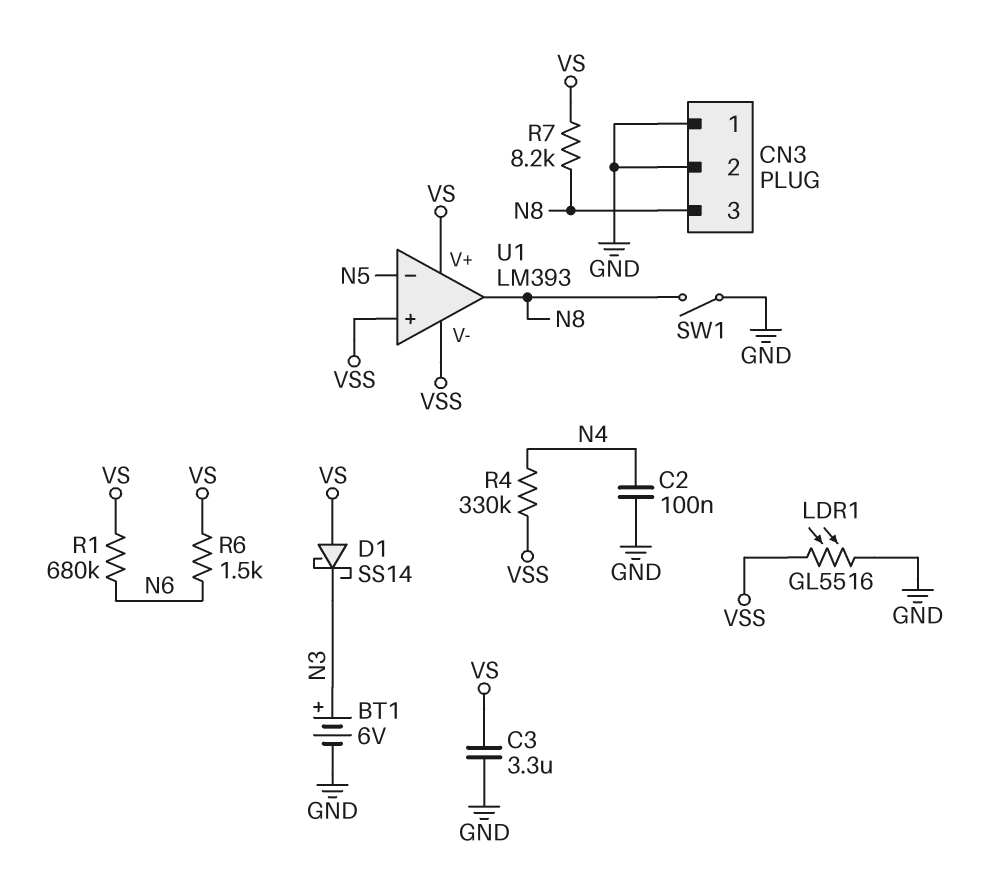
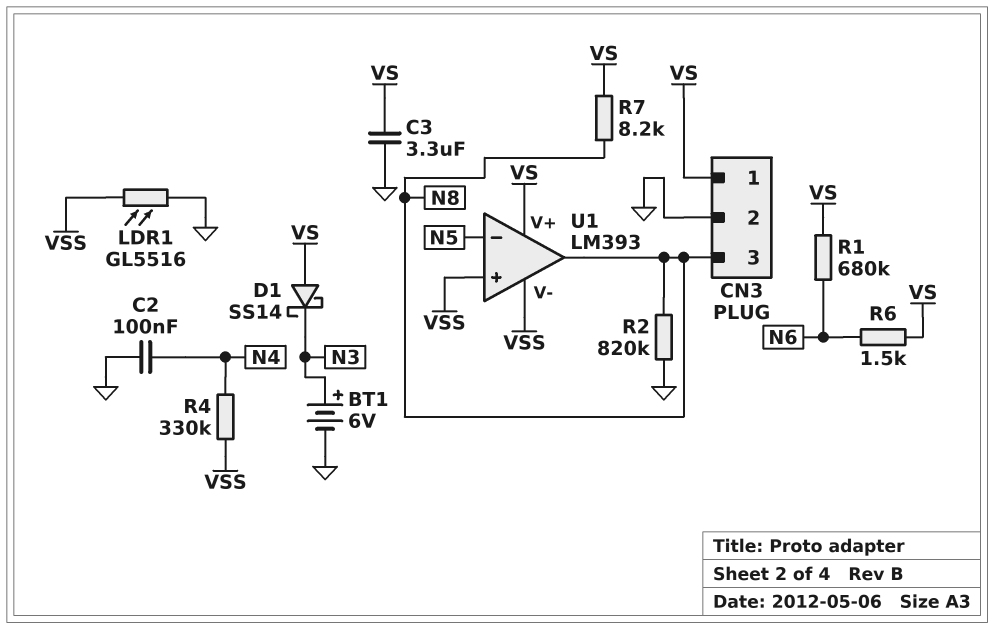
CN3 pin 1: GND -> VS
R2: none -> 820k (GND, N8)
SW1: switch (GND, N8) -> none

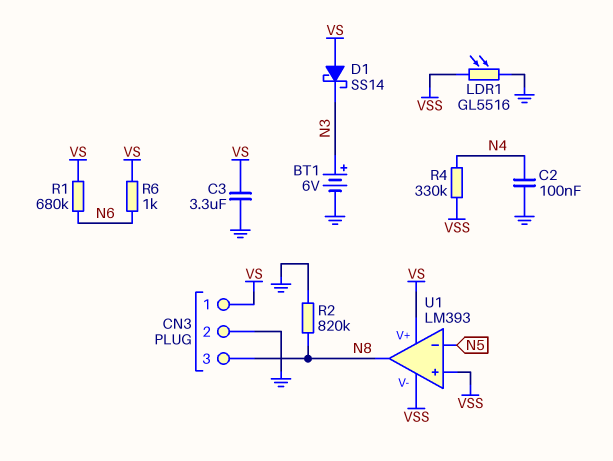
R6: 1.5k (N6, VS) -> 1k (N6, VS)
R7: 8.2k (N8, VS) -> none

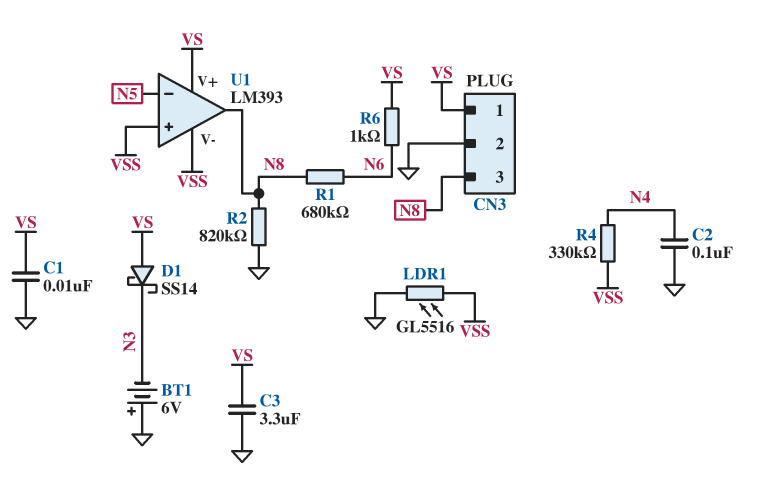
BT1: 6V (plus N3, minus GND) -> 6V (plus GND, minus N3)
C1: none -> 10nF (GND, VS)
R1: 680k (N6, VS) -> 680k (N6, N8)

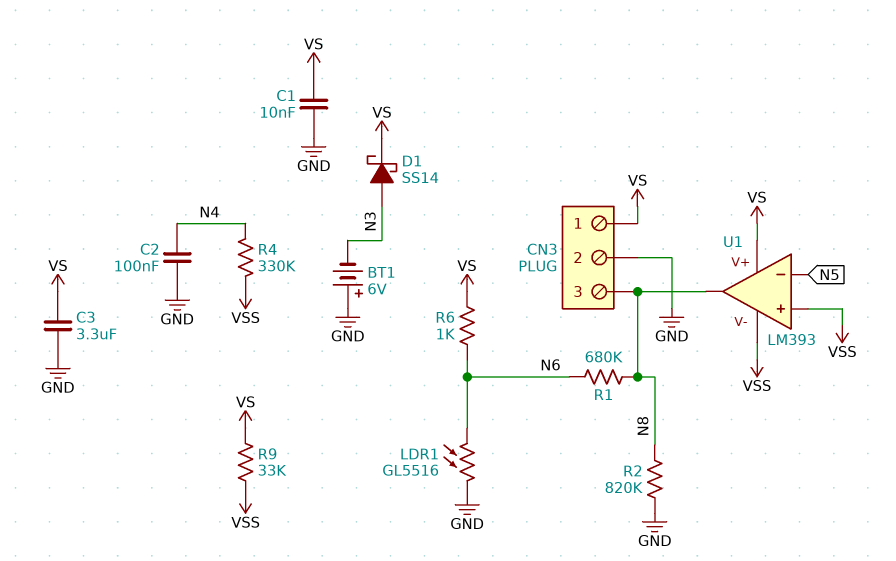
D1: schottky SS14 (A VS, K N3) -> schottky SS14 (A N3, K VS)
LDR1: GL5516 (GND, VSS) -> GL5516 (GND, N6)
R9: none -> 33k (VS, VSS)

